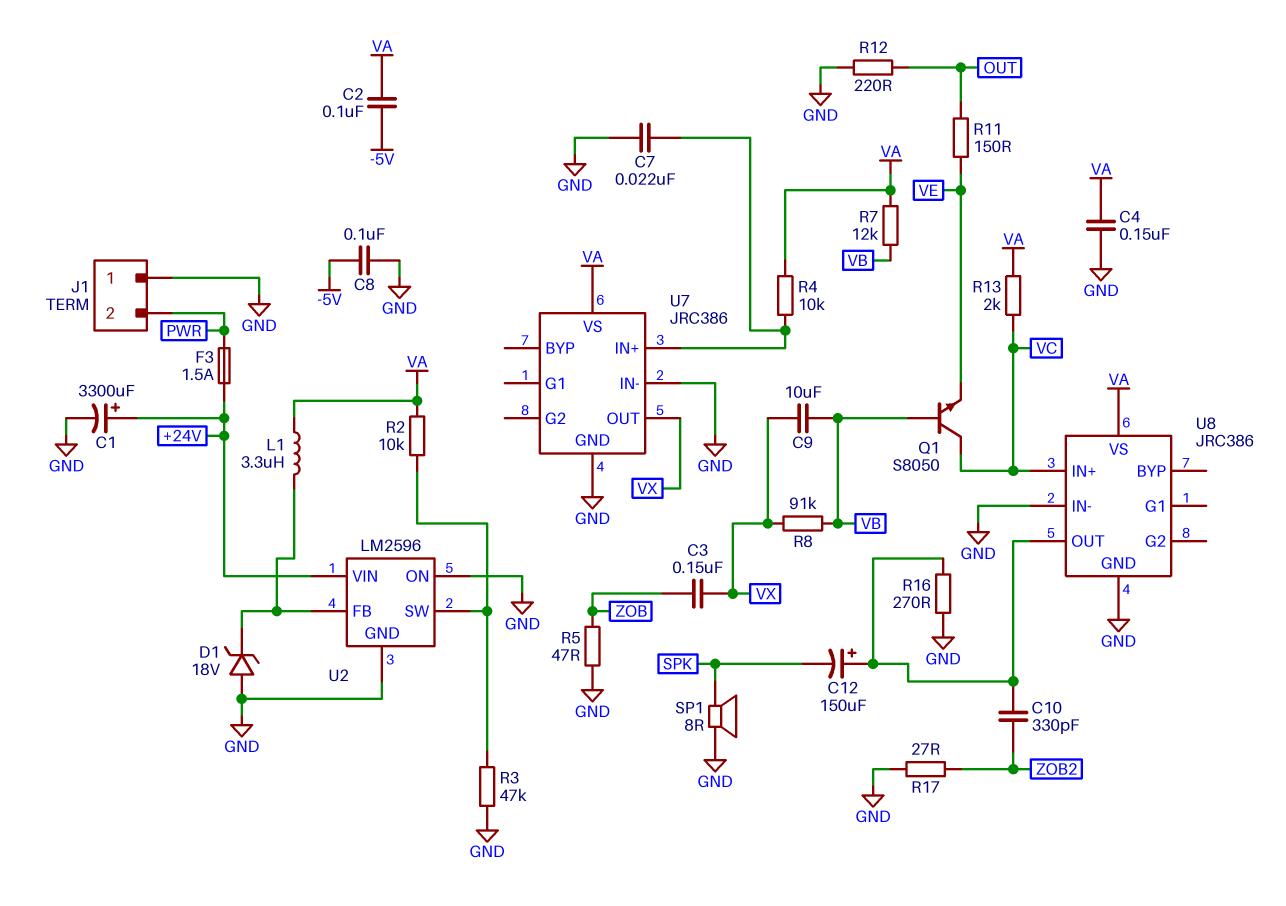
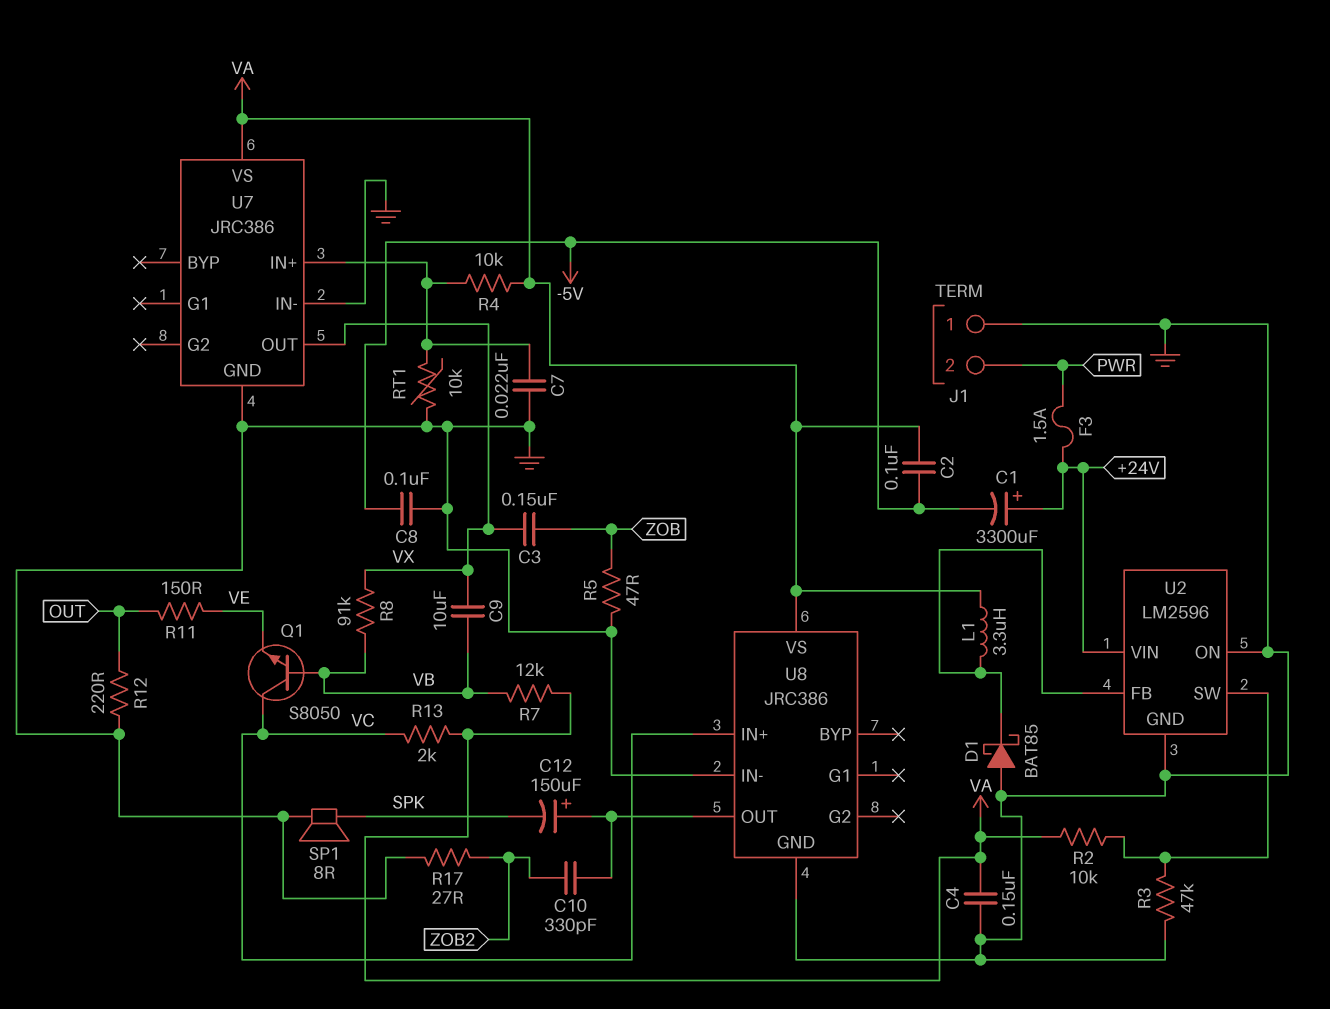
C1: 3300uF (plus +24V, minus GND) -> 3300uF (plus +24V, minus -5V)
D1: zener 18V (A GND, K U2/FB) -> schottky BAT85 (A GND, K U2/FB)
R16: 270 (GND, U8/OUT) -> none
RT1: none -> 10k (GND, U7/IN+)

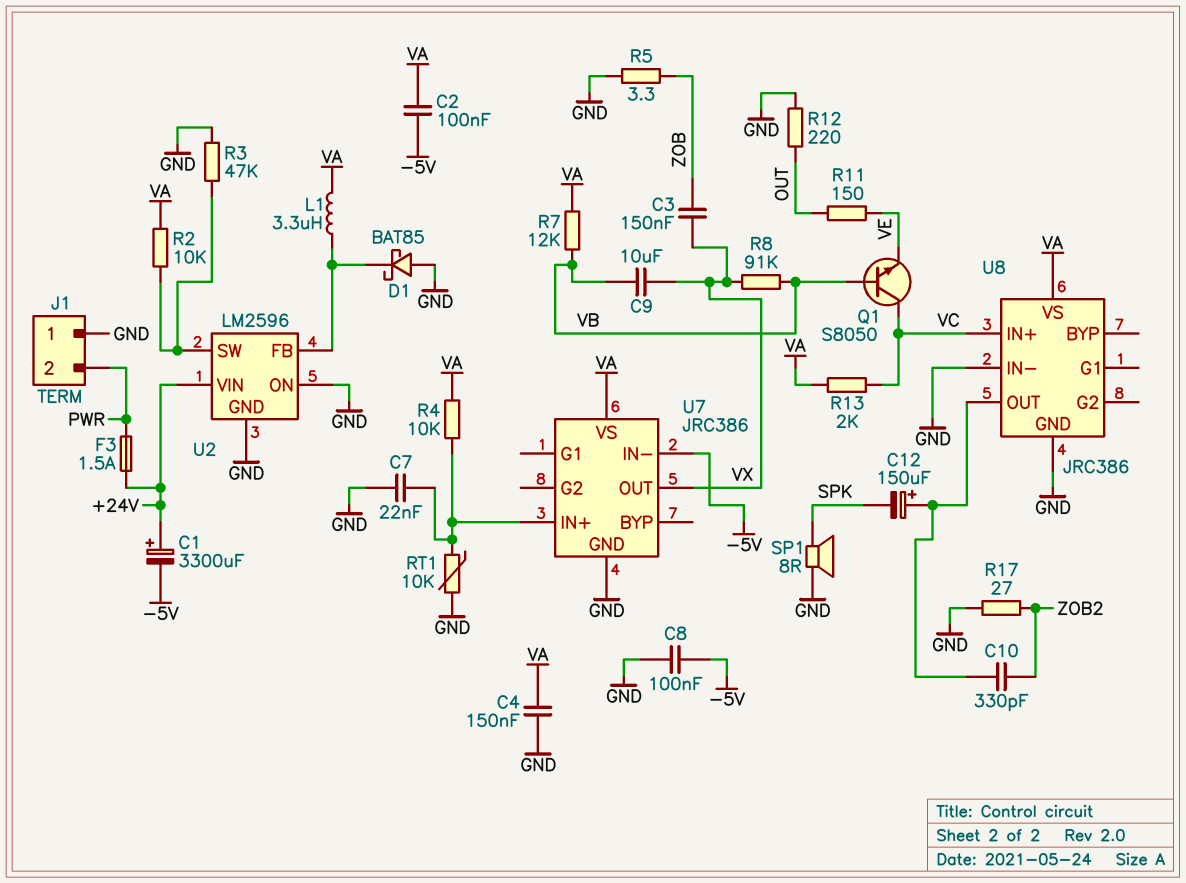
R5: 47 (GND, ZOB) -> 3.3 (GND, ZOB)
U7 pin IN-: GND -> -5V

